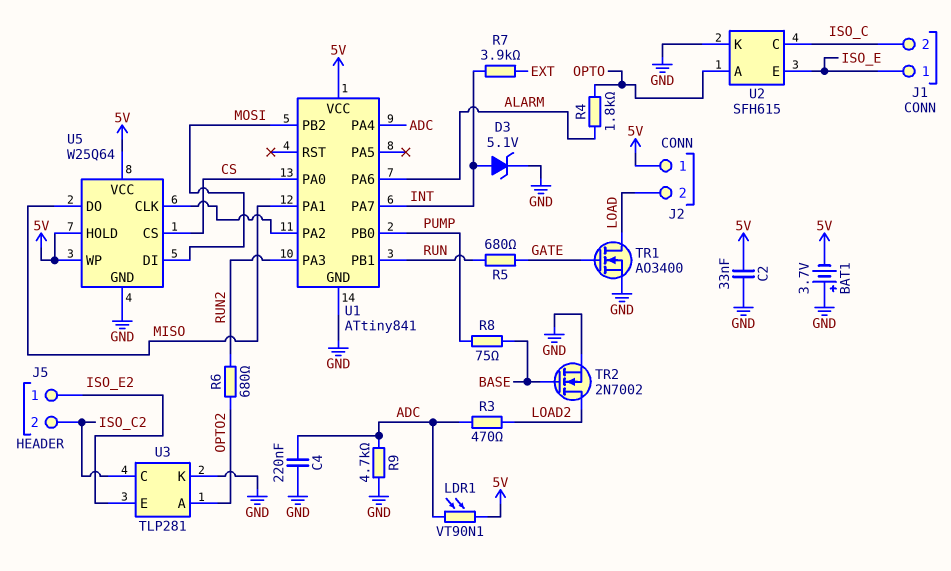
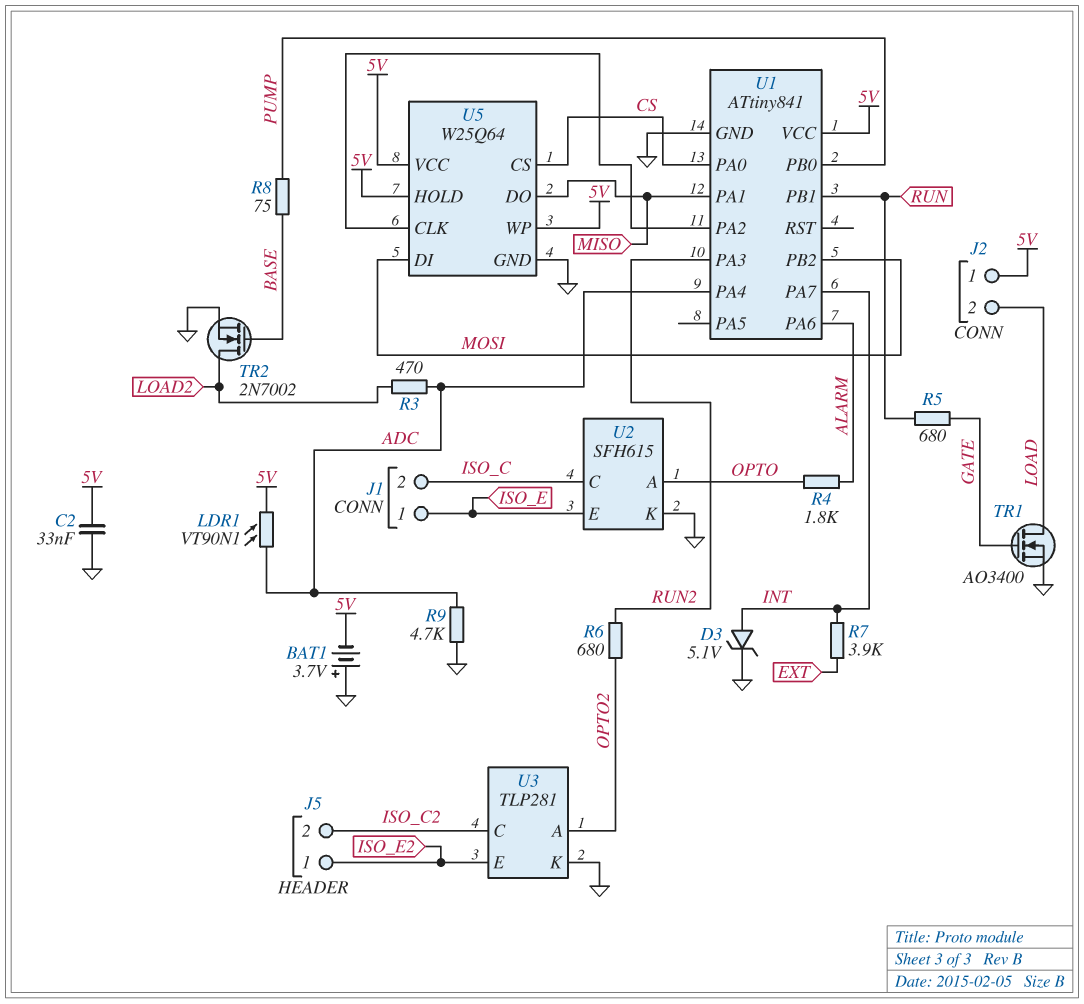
C4: 220nF (ADC, GND) -> none

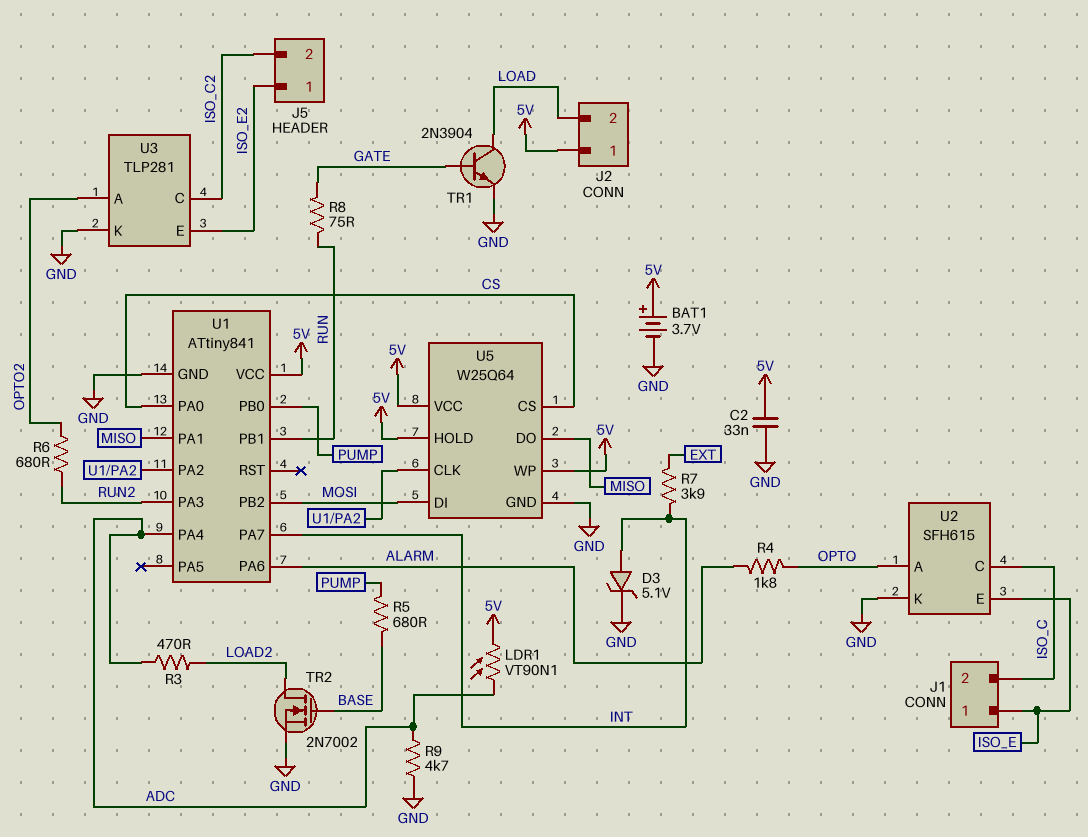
BAT1: 3.7V (plus GND, minus 5V) -> 3.7V (plus 5V, minus GND)
R5: 680 (GATE, RUN) -> 680 (BASE, PUMP)
R8: 75 (BASE, PUMP) -> 75 (GATE, RUN)
TR1: NMOS AO3400 (G GATE, D LOAD, S GND) -> NPN 2N3904 (B GATE, C LOAD, E GND)

